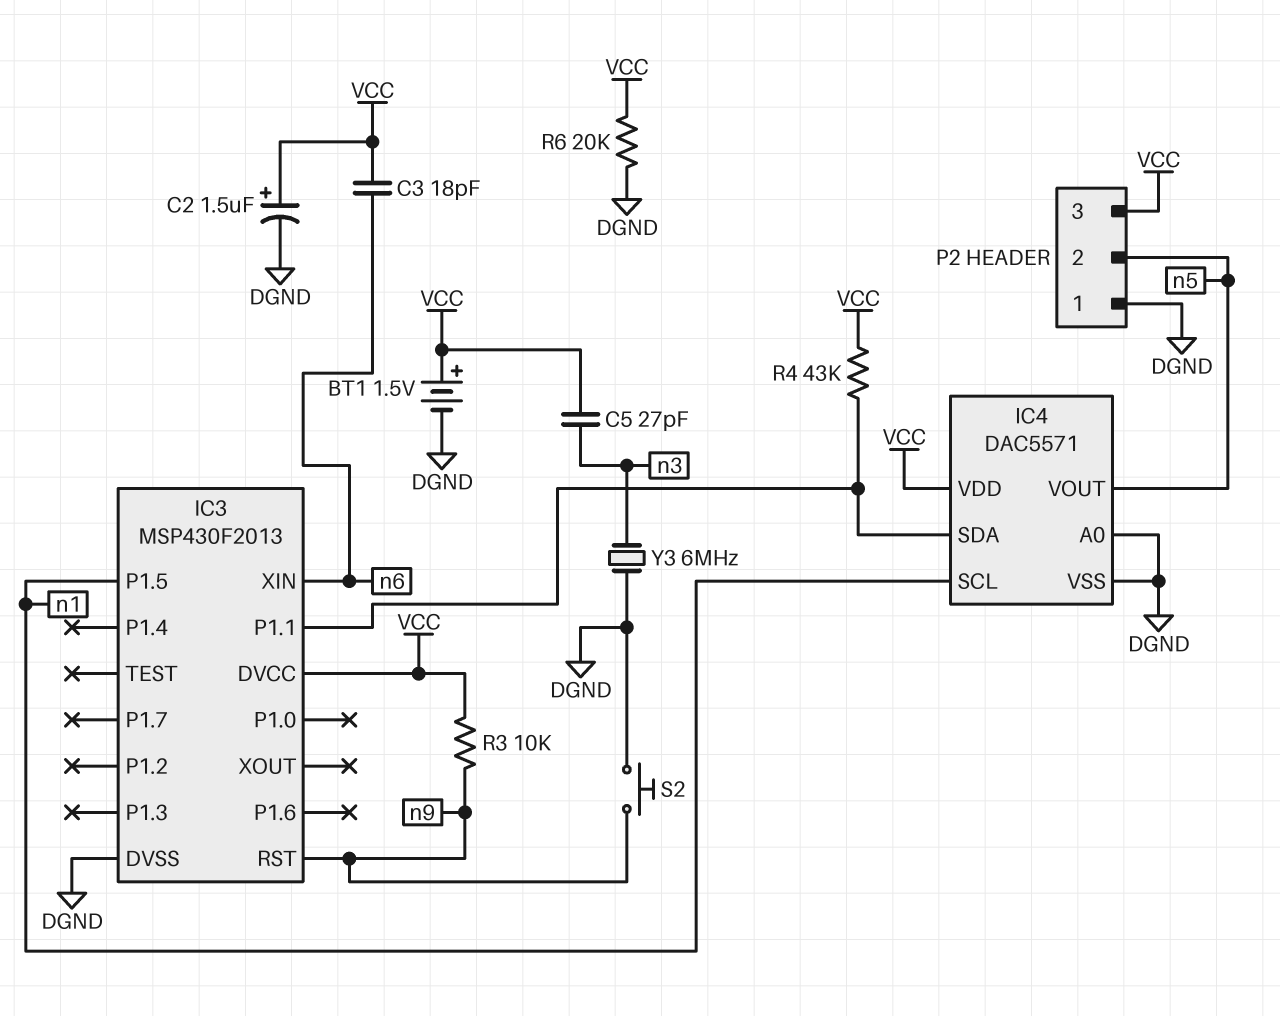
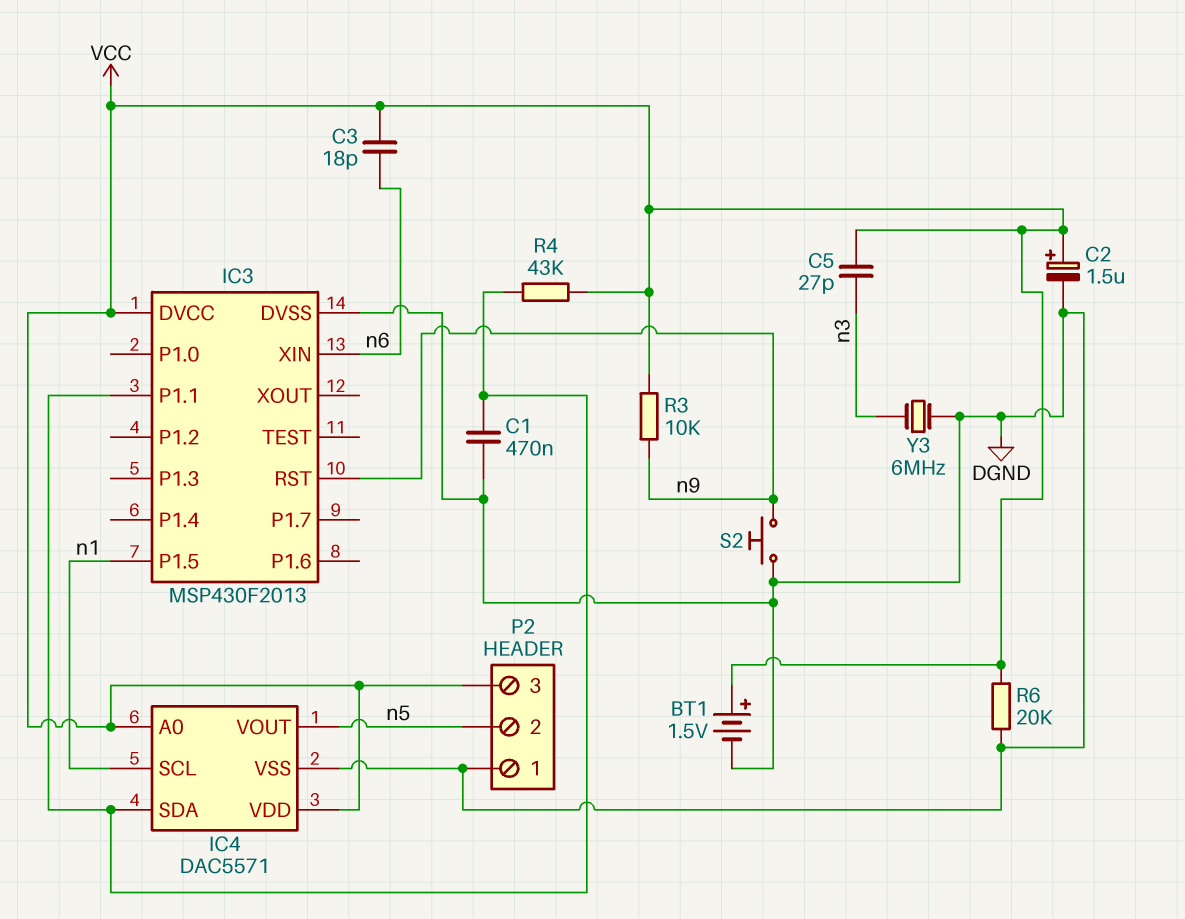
C1: none -> 470nF (DGND, IC3/P1.1)
IC4 pin A0: DGND -> VCC

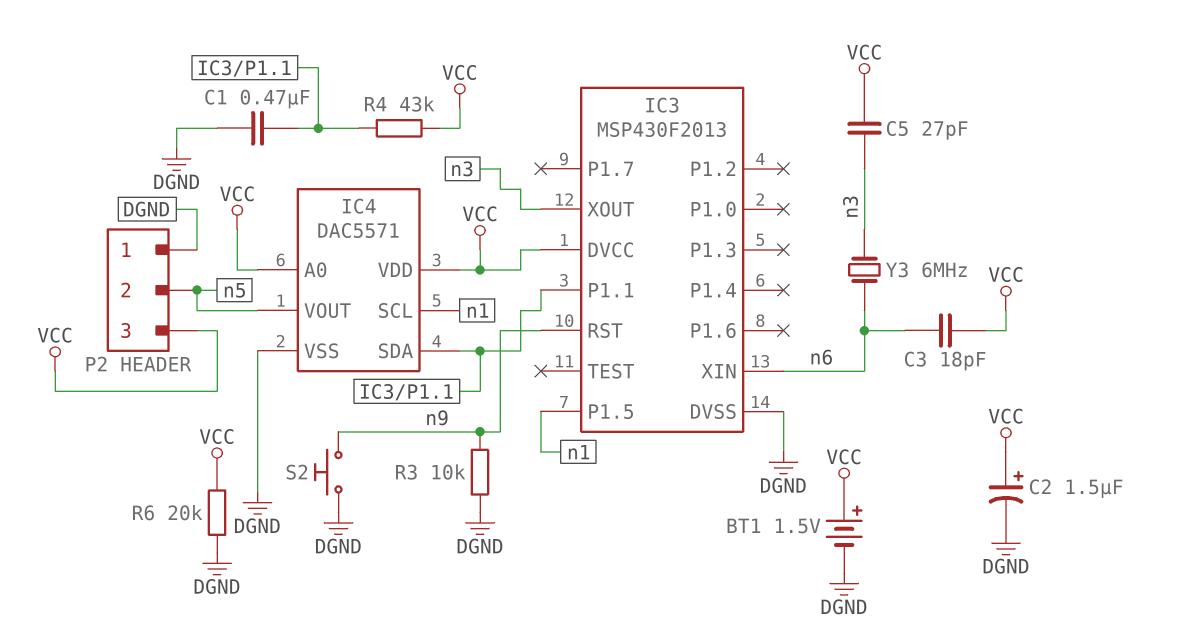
IC3 pin XOUT: none -> n3
R3: 10k (VCC, n9) -> 10k (DGND, n9)
Y3: 6MHz (DGND, n3) -> 6MHz (n3, n6)

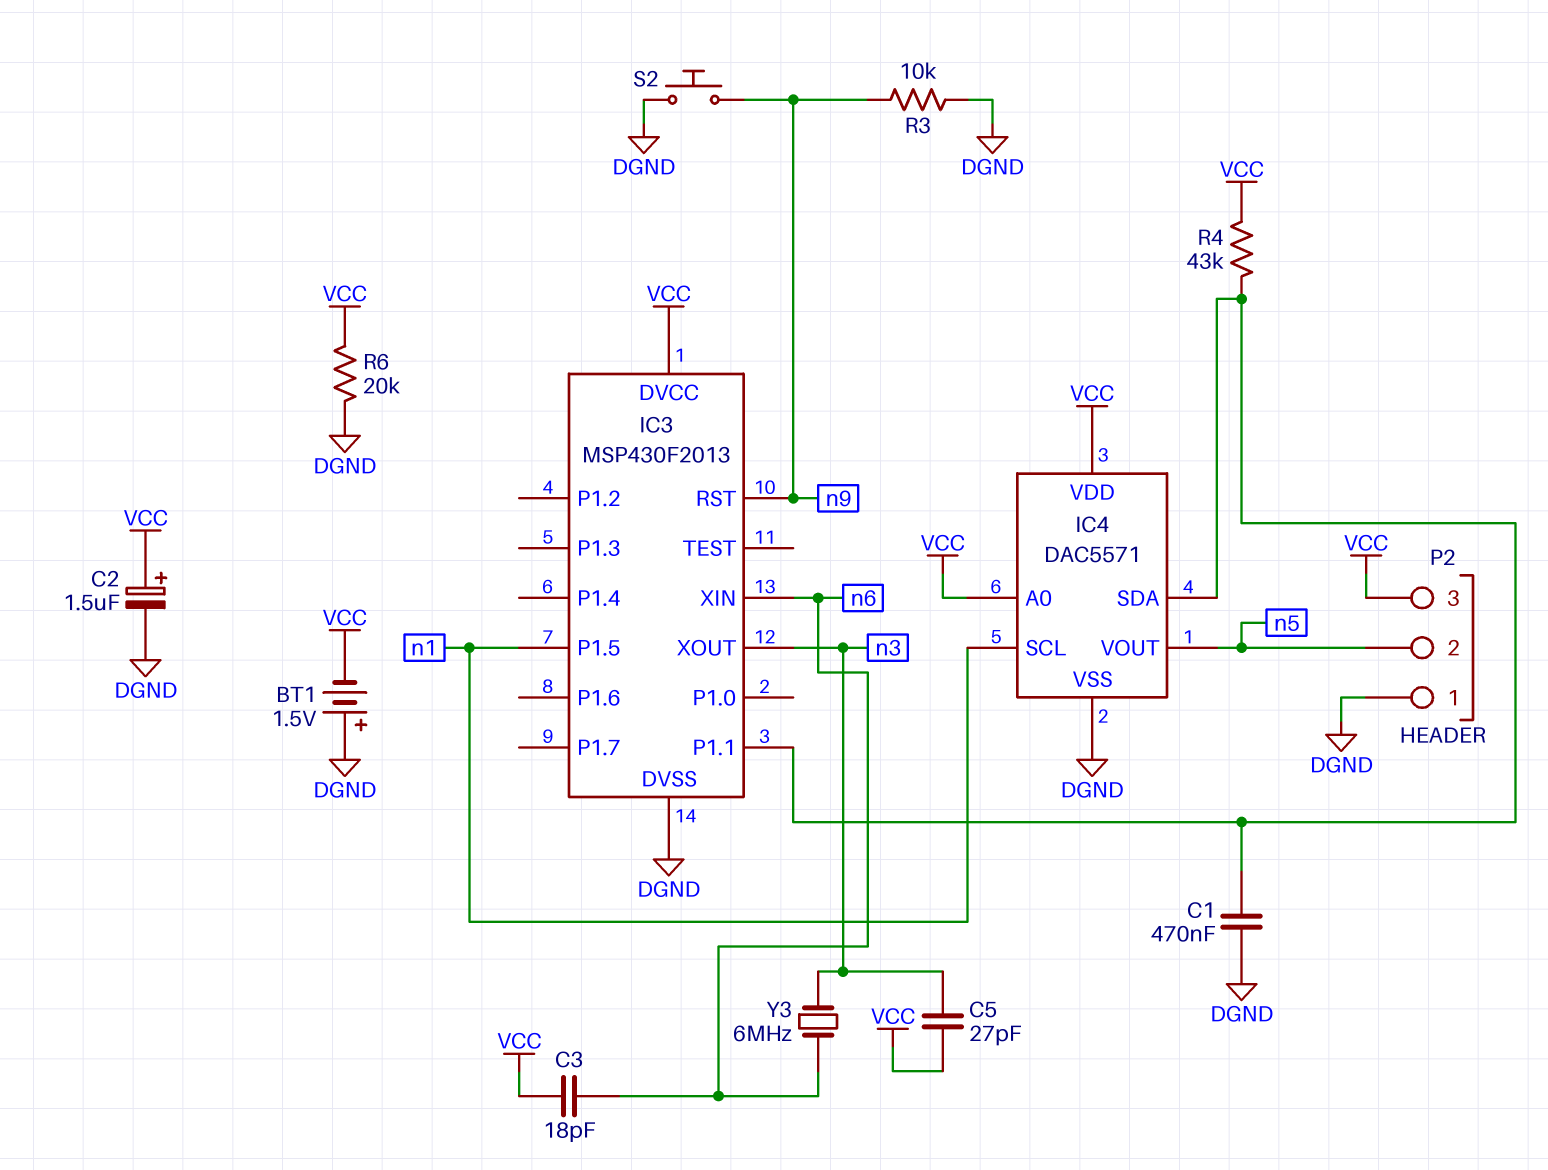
BT1: 1.5V (plus VCC, minus DGND) -> 1.5V (plus DGND, minus VCC)

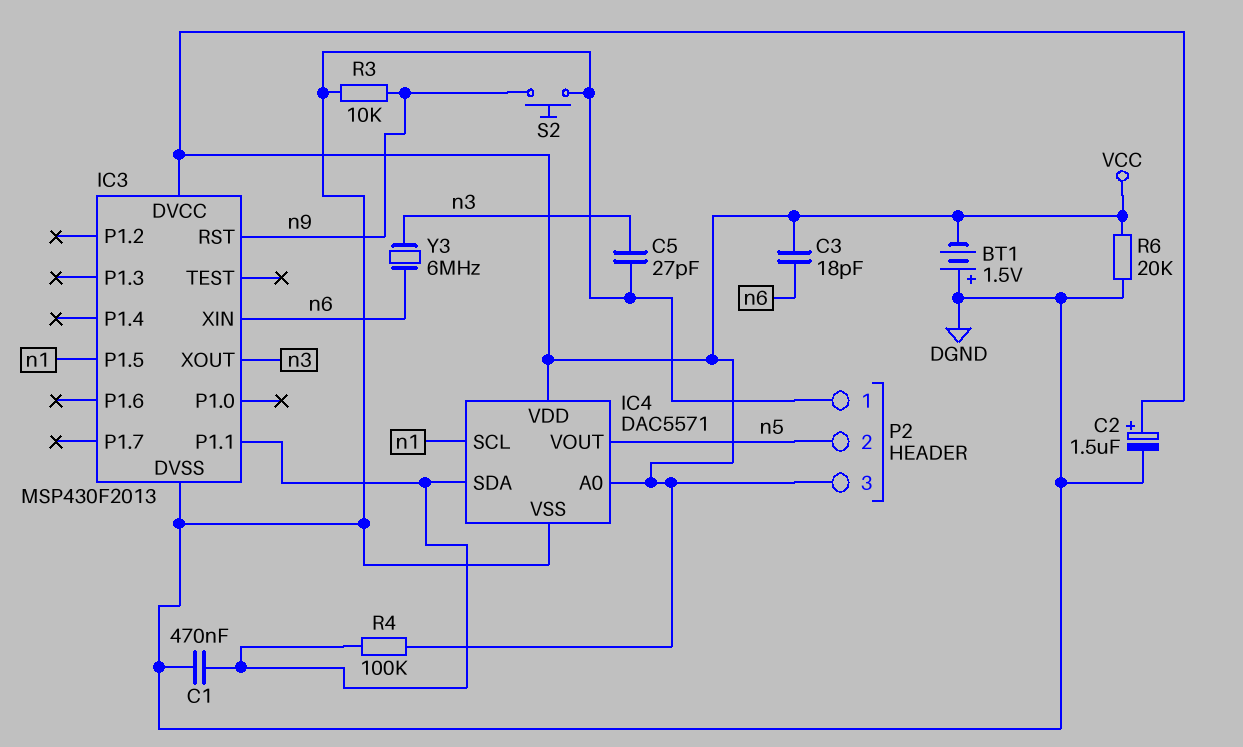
C5: 27pF (VCC, n3) -> 27pF (DGND, n3)
R4: 43k (IC3/P1.1, VCC) -> 100k (IC3/P1.1, VCC)

